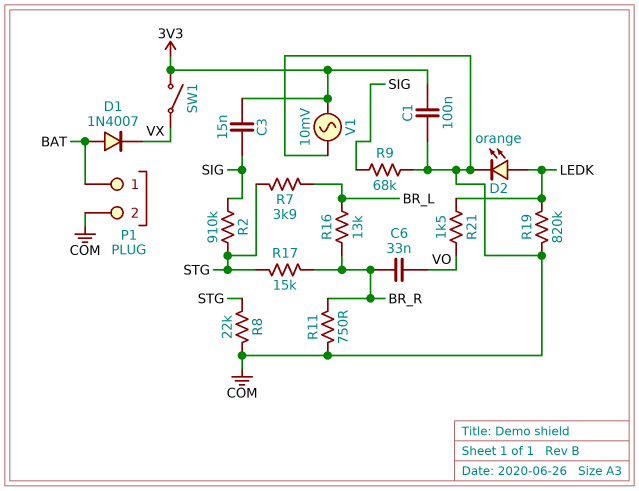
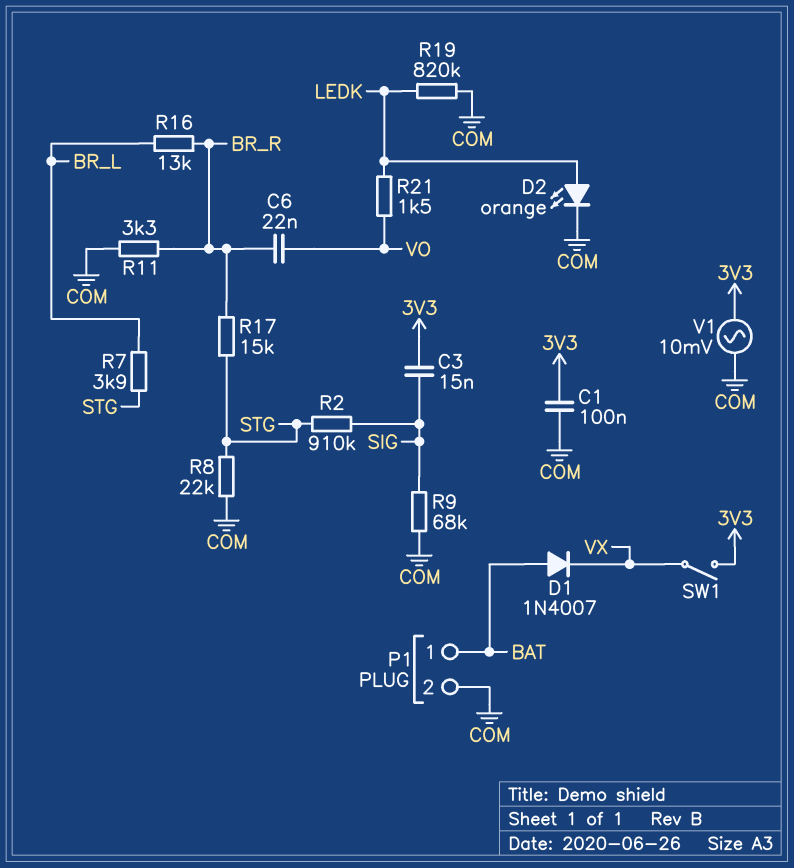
C6: 33nF (BR_R, VO) -> 22nF (BR_R, VO)
R11: 750 (BR_R, COM) -> 3.3k (BR_R, COM)

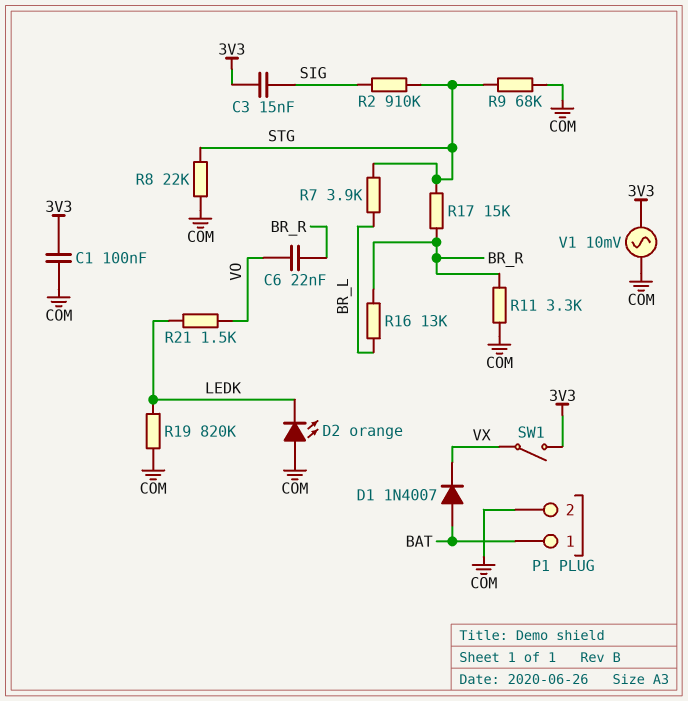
D2: LED orange (A LEDK, K COM) -> LED orange (A COM, K LEDK)
R9: 68k (COM, SIG) -> 68k (COM, STG)

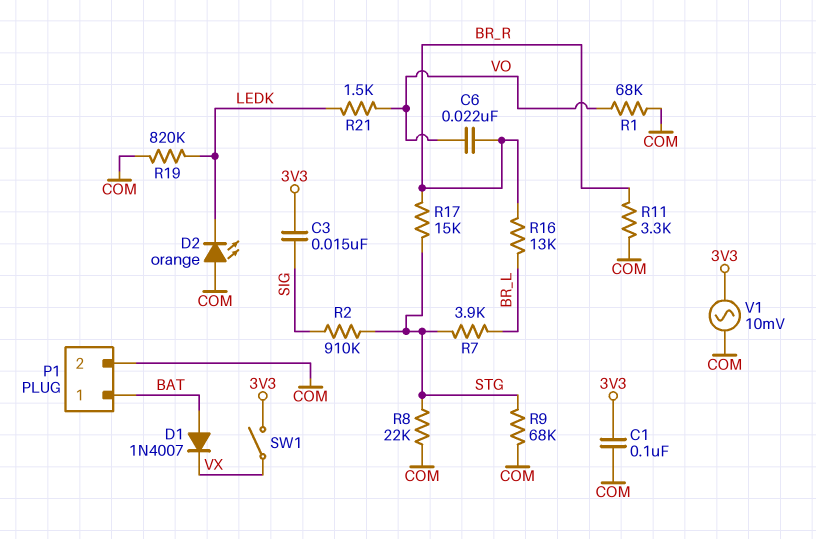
R1: none -> 68k (COM, VO)

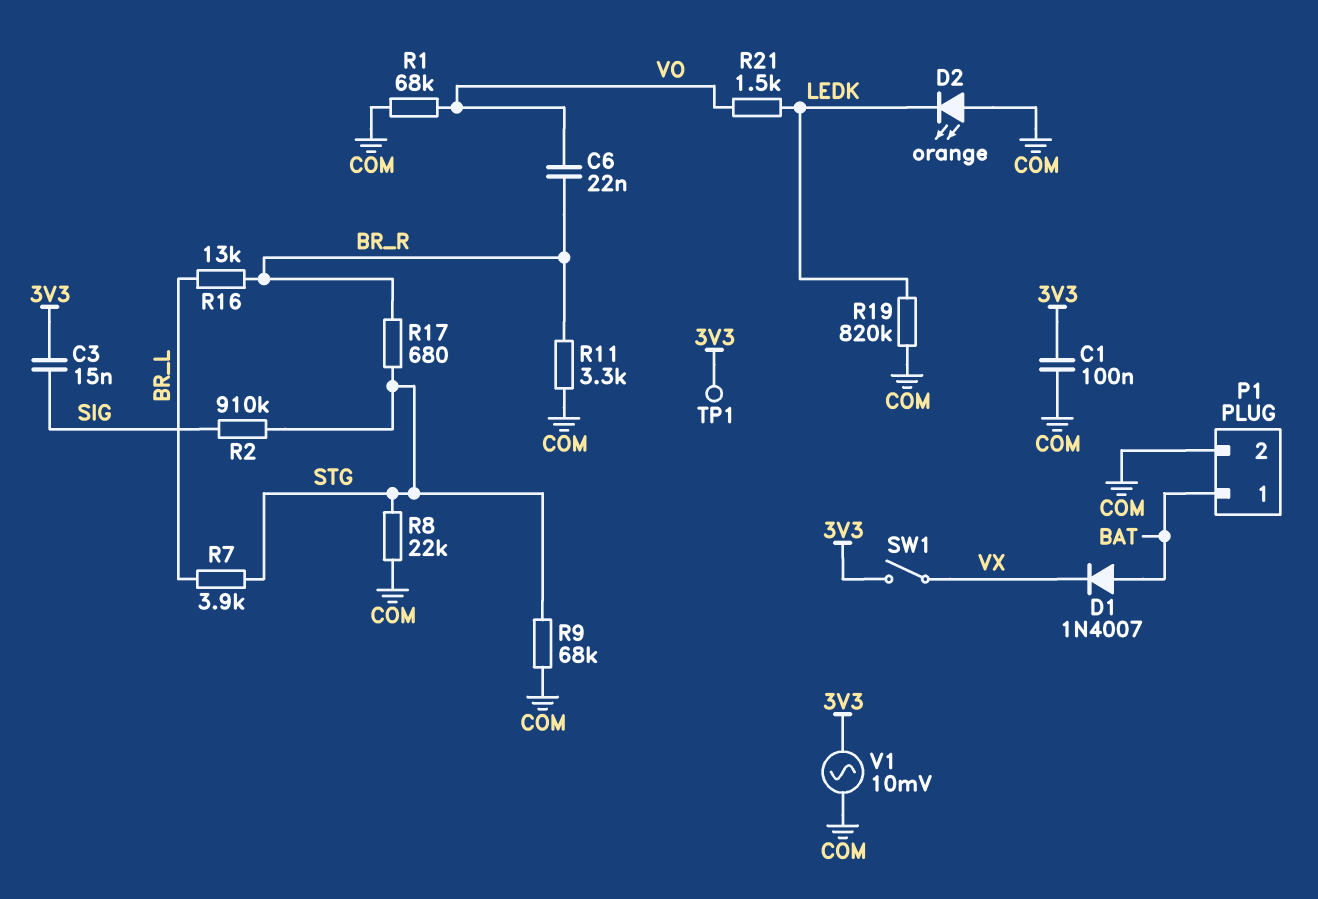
R17: 15k (BR_R, STG) -> 680 (BR_R, STG)
TP1: none -> test point (3V3)

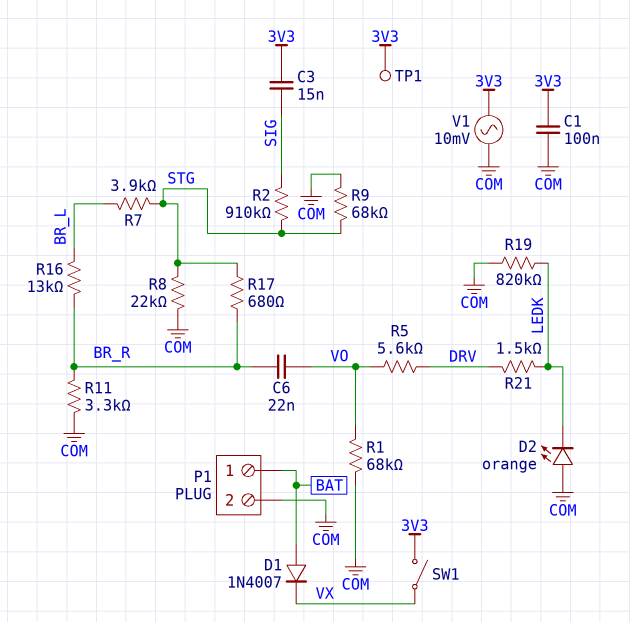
R5: none -> 5.6k (DRV, VO)
R21: 1.5k (LEDK, VO) -> 1.5k (DRV, LEDK)

